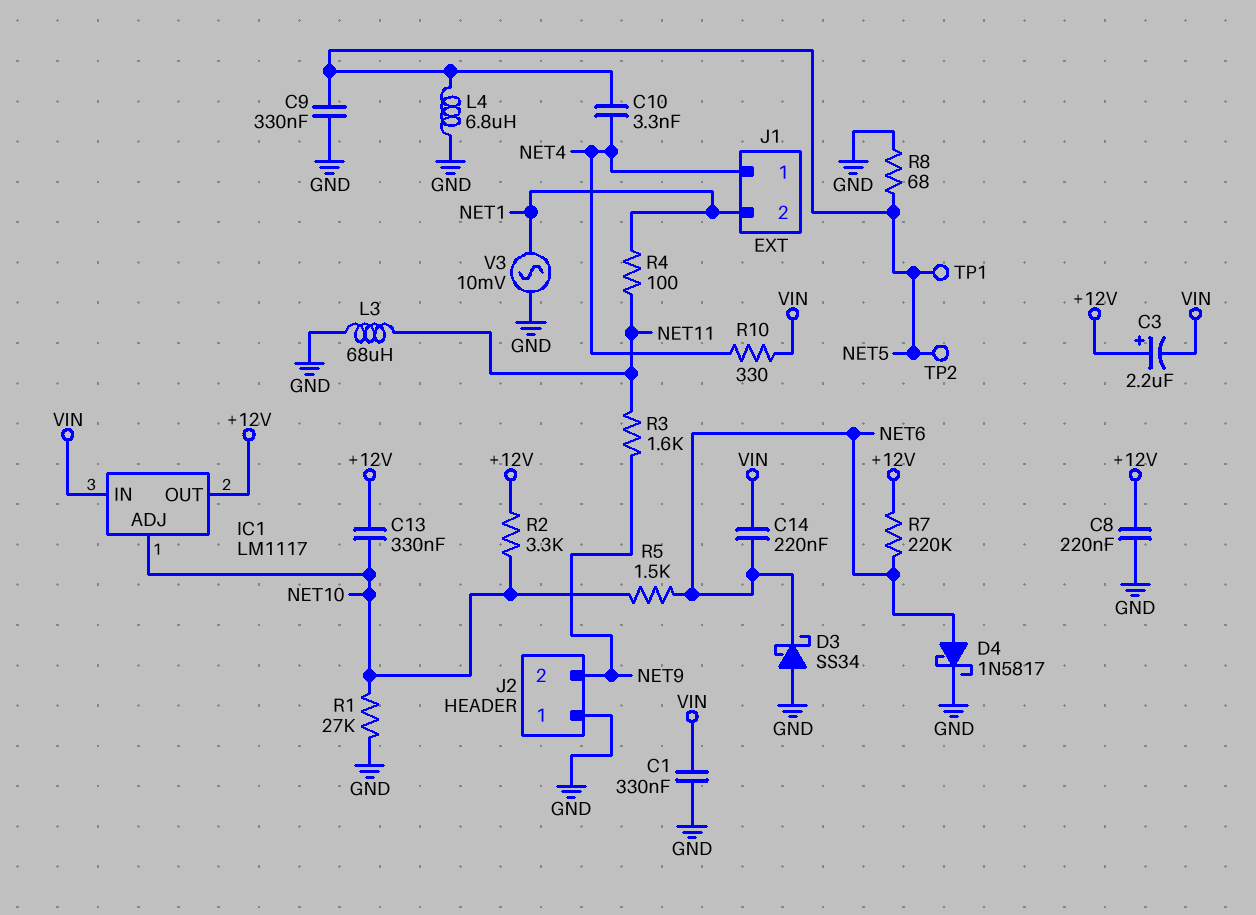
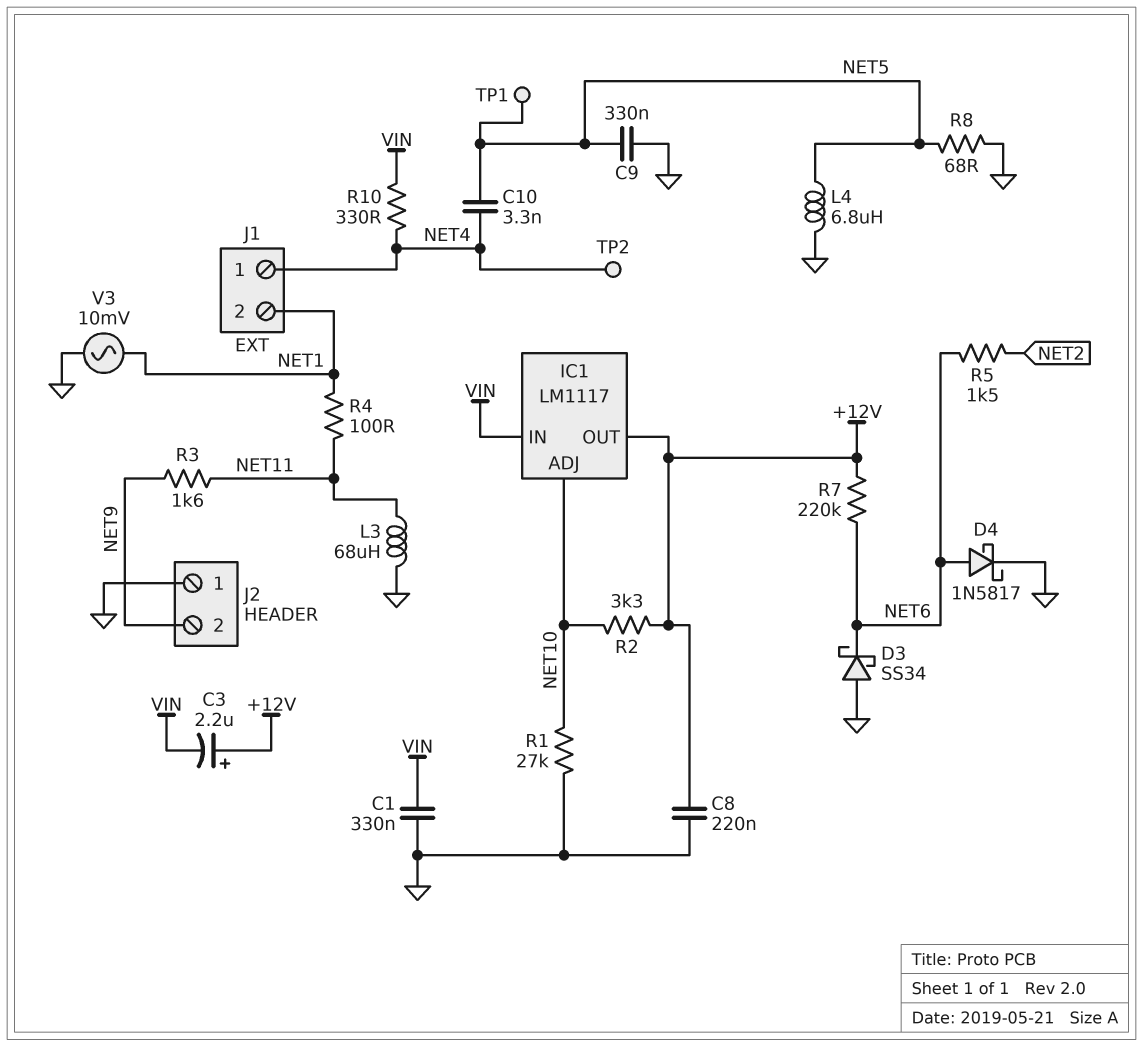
C13: 330nF (+12V, NET10) -> none
C14: 220nF (NET6, VIN) -> none
R5: 1.5k (NET6, NET10) -> 1.5k (NET2, NET6)
TP2: test point (NET5) -> test point (NET4)

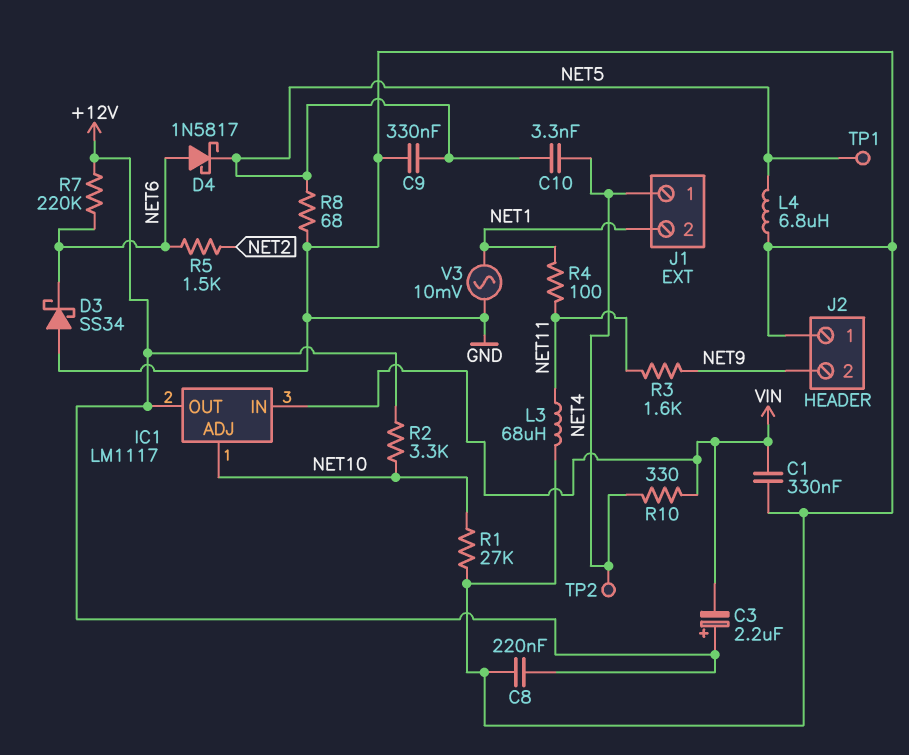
D4: schottky 1N5817 (A NET6, K GND) -> schottky 1N5817 (A NET6, K NET5)

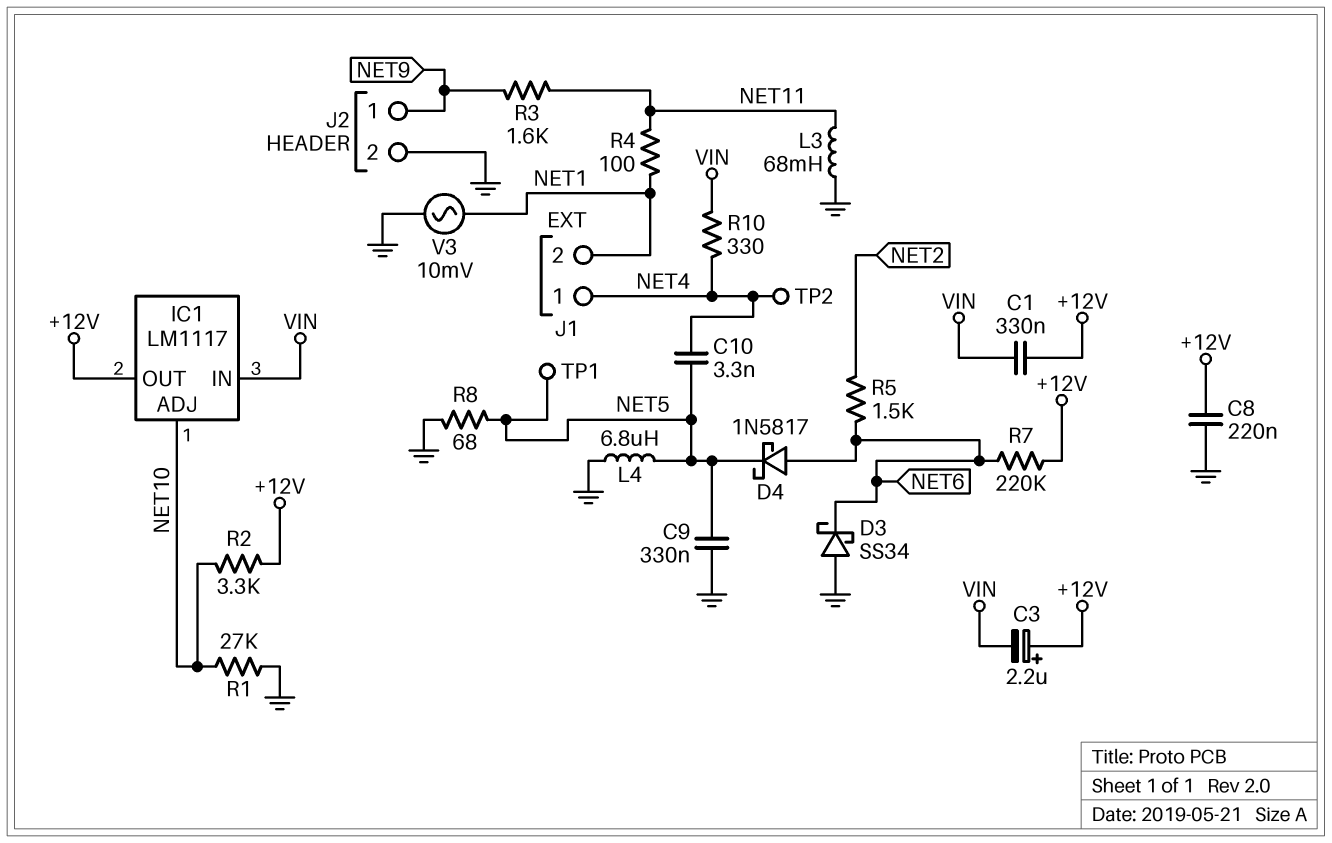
C1: 330nF (GND, VIN) -> 330nF (+12V, VIN)
J2 pin 1: GND -> NET9
J2 pin 2: NET9 -> GND
L3: 68uH (GND, NET11) -> 68mH (GND, NET11)

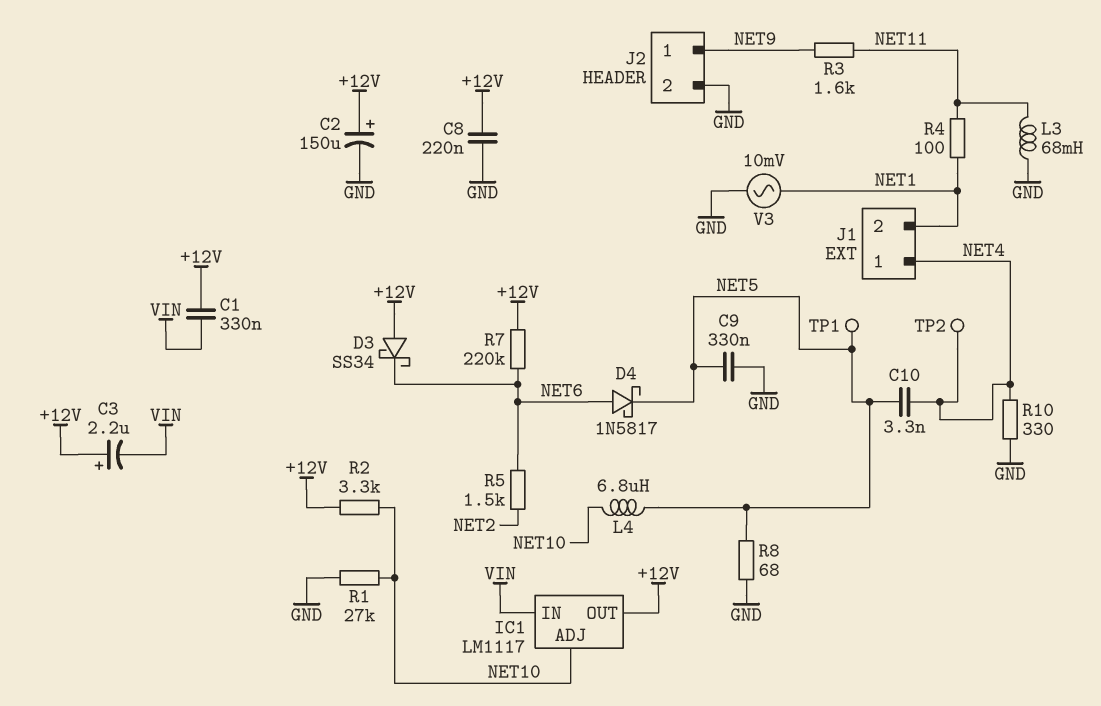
C2: none -> 150uF (plus +12V, minus GND)
D3: schottky SS34 (A GND, K NET6) -> schottky SS34 (A +12V, K NET6)
L4: 6.8uH (GND, NET5) -> 6.8uH (NET5, NET10)
R10: 330 (NET4, VIN) -> 330 (GND, NET4)

